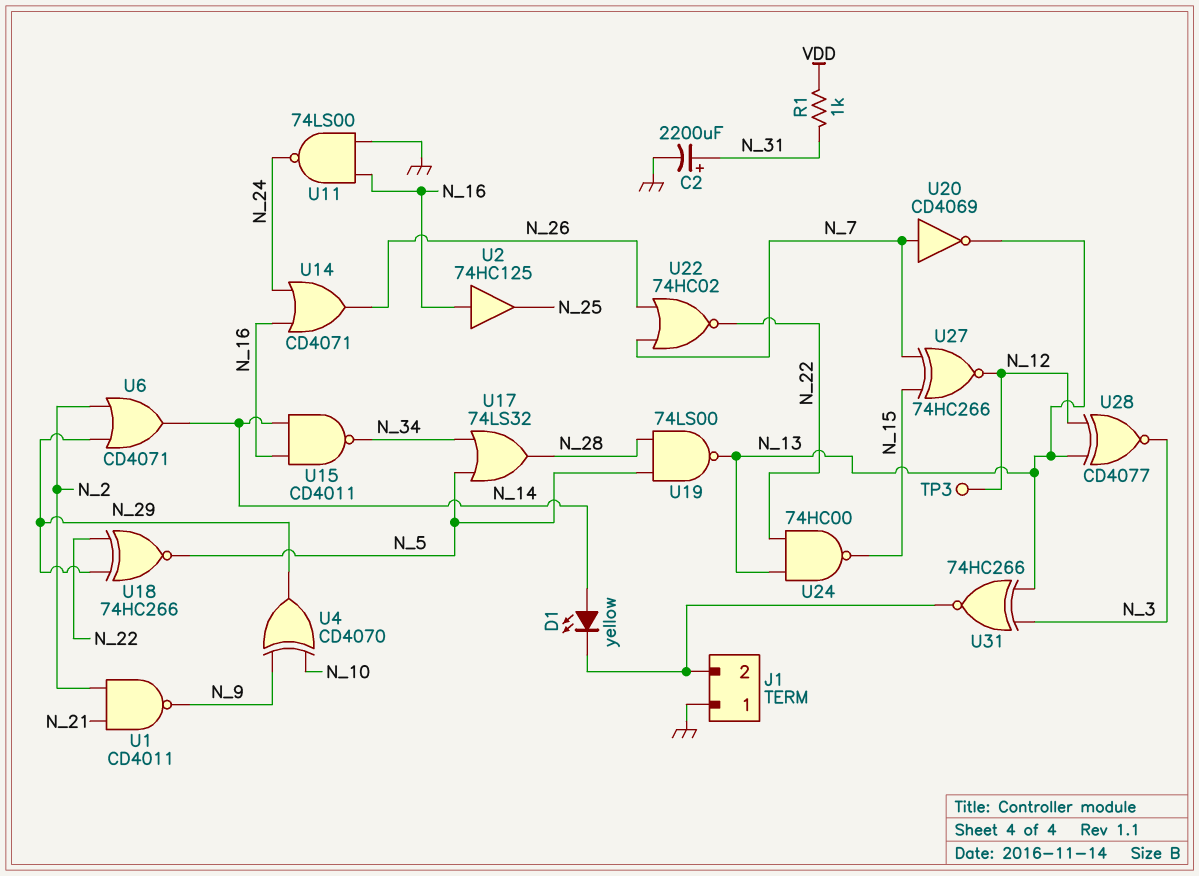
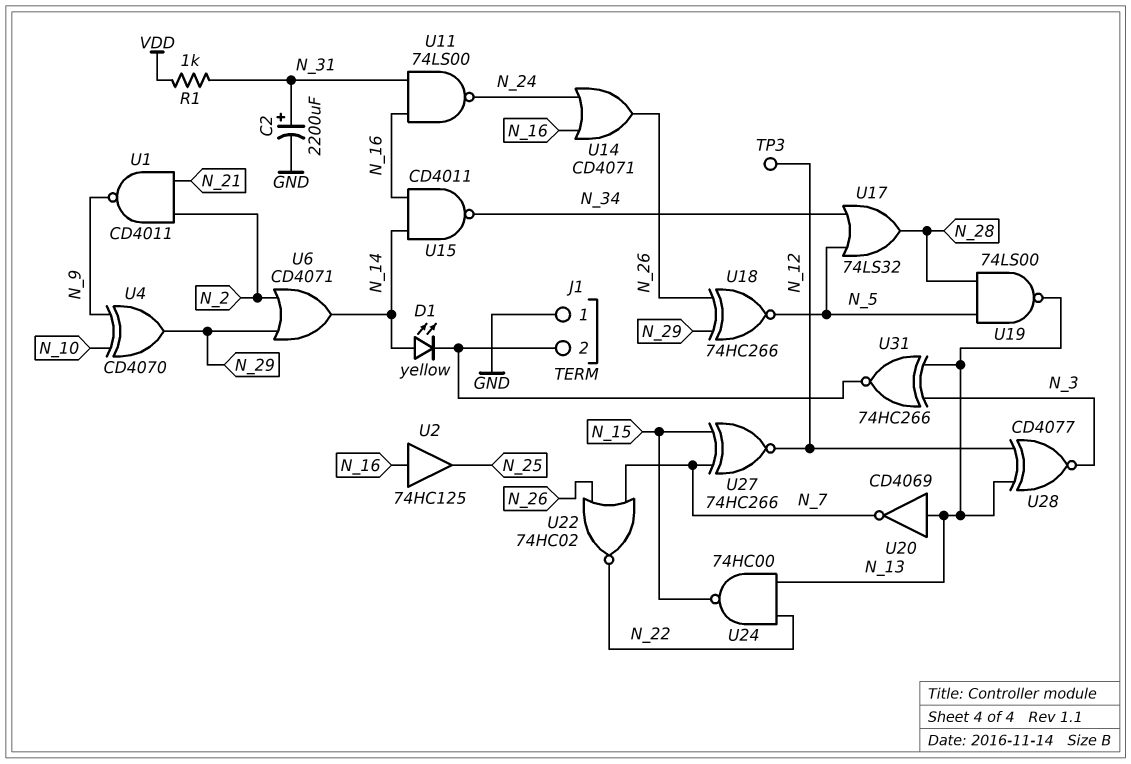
U11: NAND 74LS00 (in GND, in N_16, out N_24) -> NAND 74LS00 (in N_16, in N_31, out N_24)
U18: XNOR 74HC266 (in N_22, in N_29, out N_5) -> XNOR 74HC266 (in N_26, in N_29, out N_5)
U20: NOT CD4069 (in N_7, out N_13) -> NOT CD4069 (in N_13, out N_7)

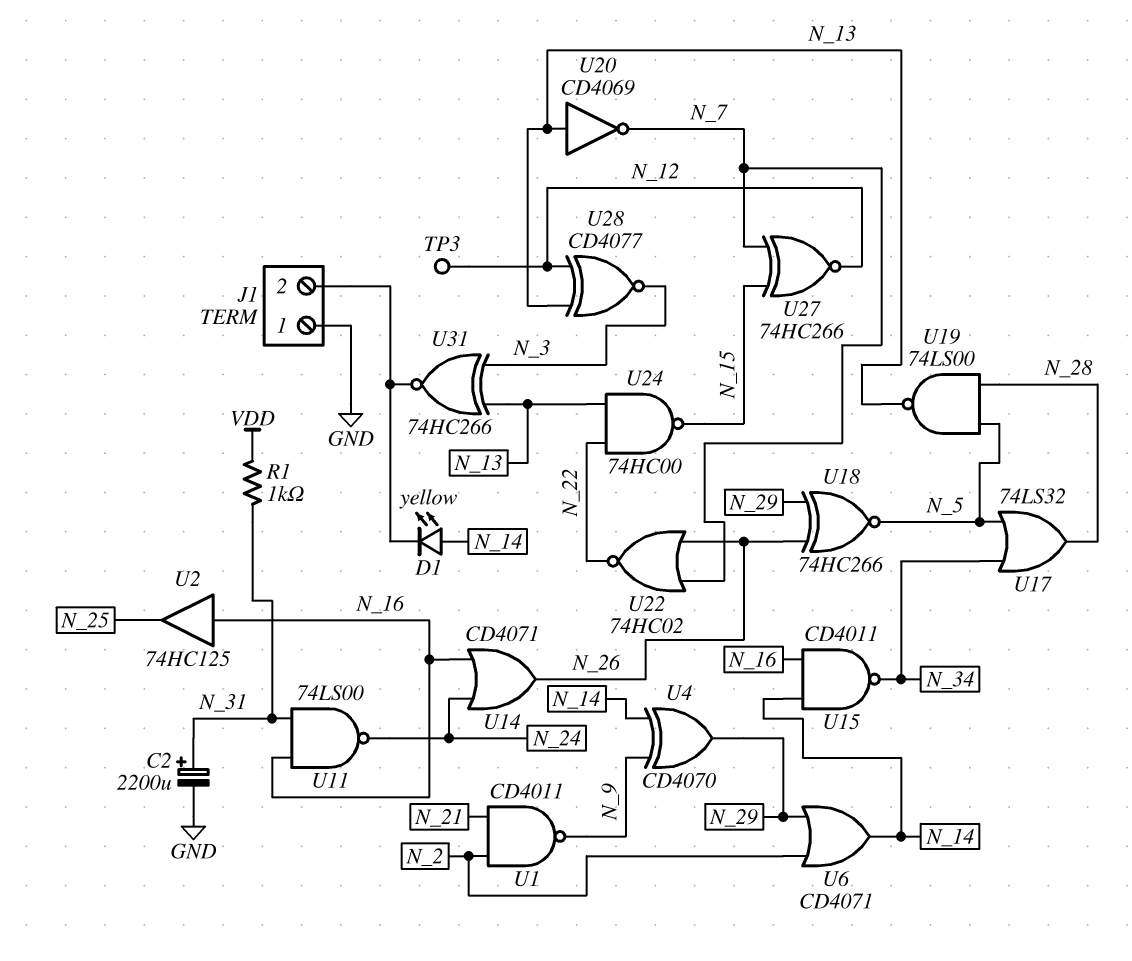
U4: XOR CD4070 (in N_9, in N_10, out N_29) -> XOR CD4070 (in N_9, in N_14, out N_29)

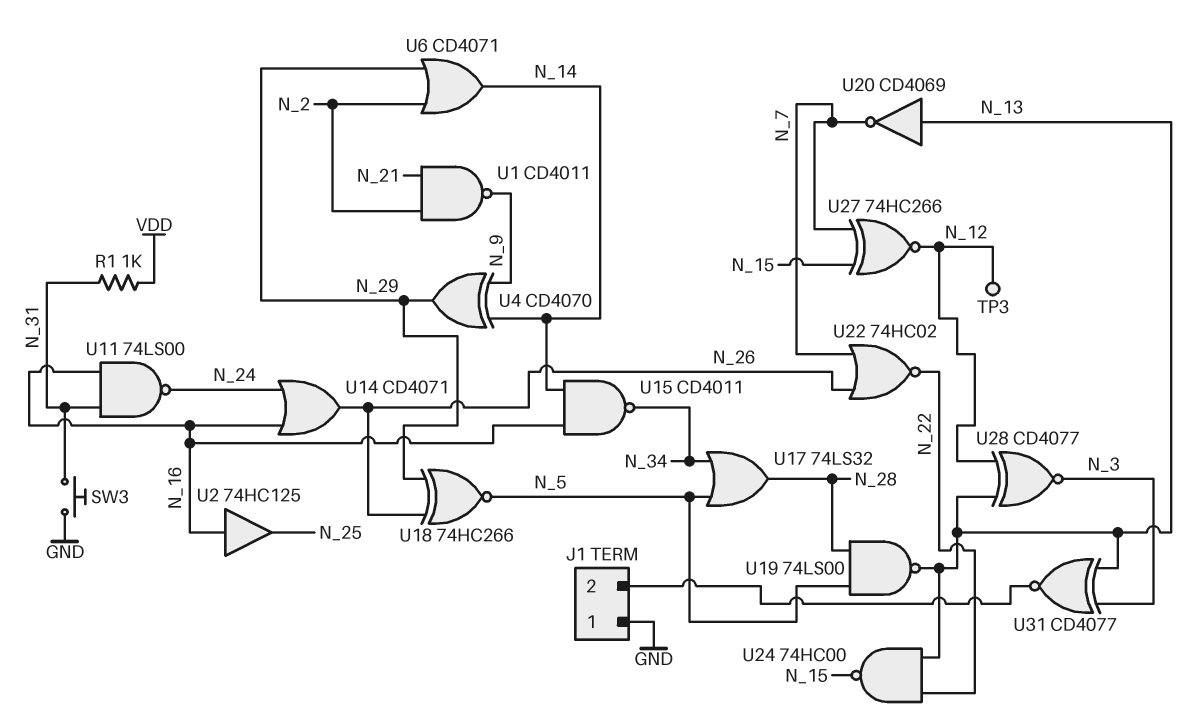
C2: 2200uF (plus N_31, minus GND) -> none
D1: LED yellow (A N_14, K J1/2) -> none
SW3: none -> button (GND, N_31)
U31: XNOR 74HC266 (in N_3, in N_13, out J1/2) -> XNOR CD4077 (in N_3, in N_13, out J1/2)

